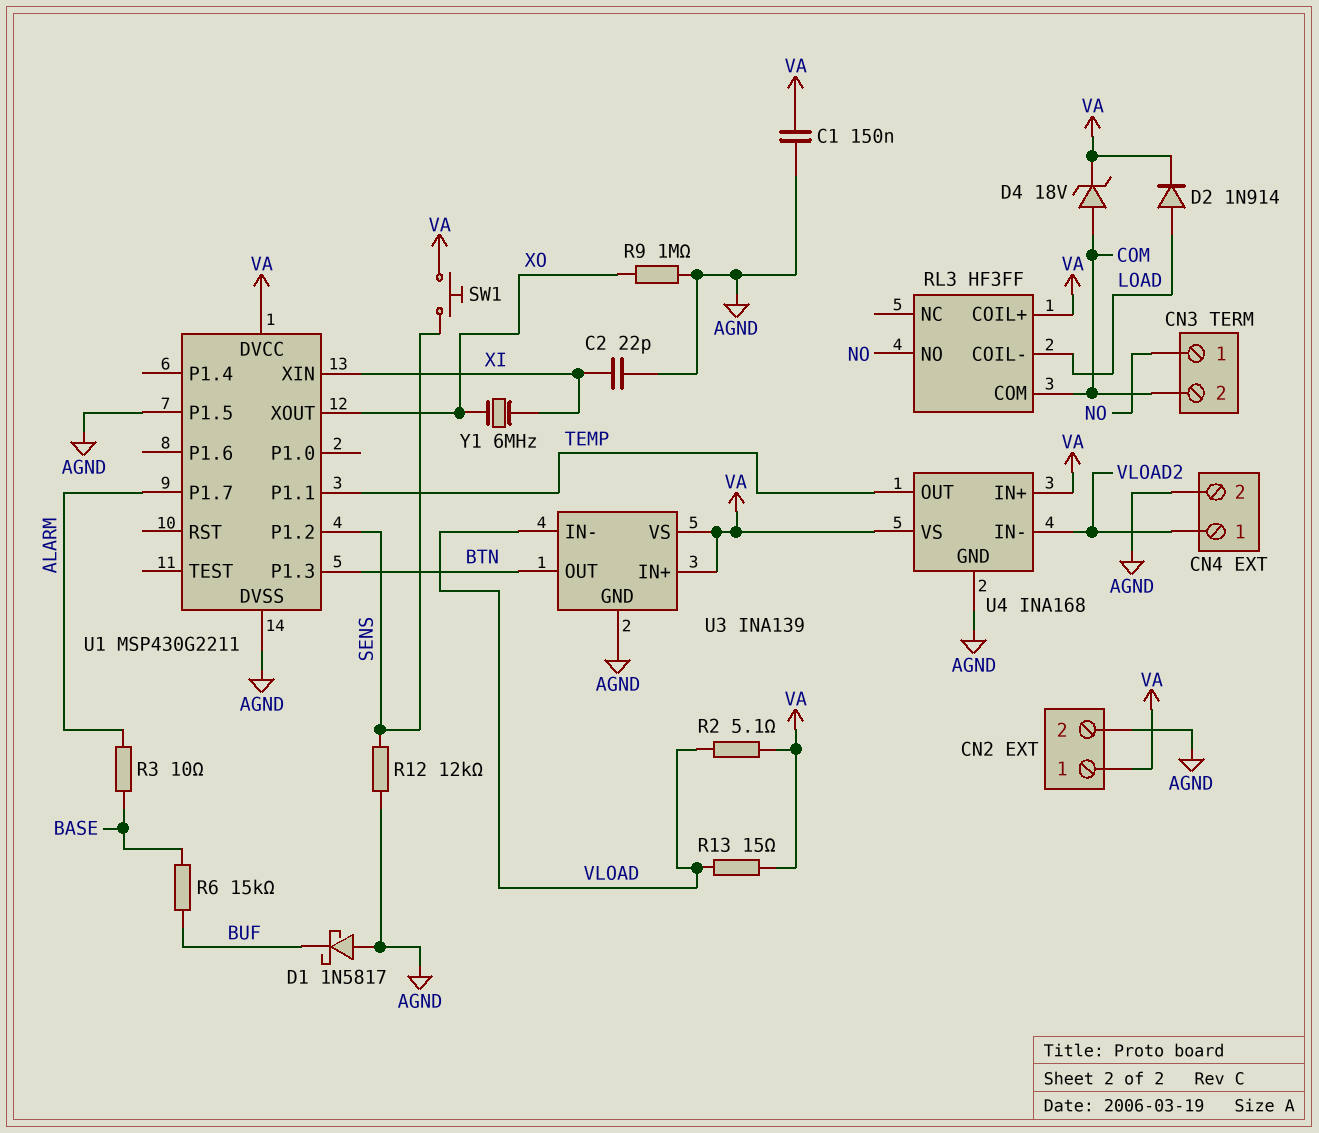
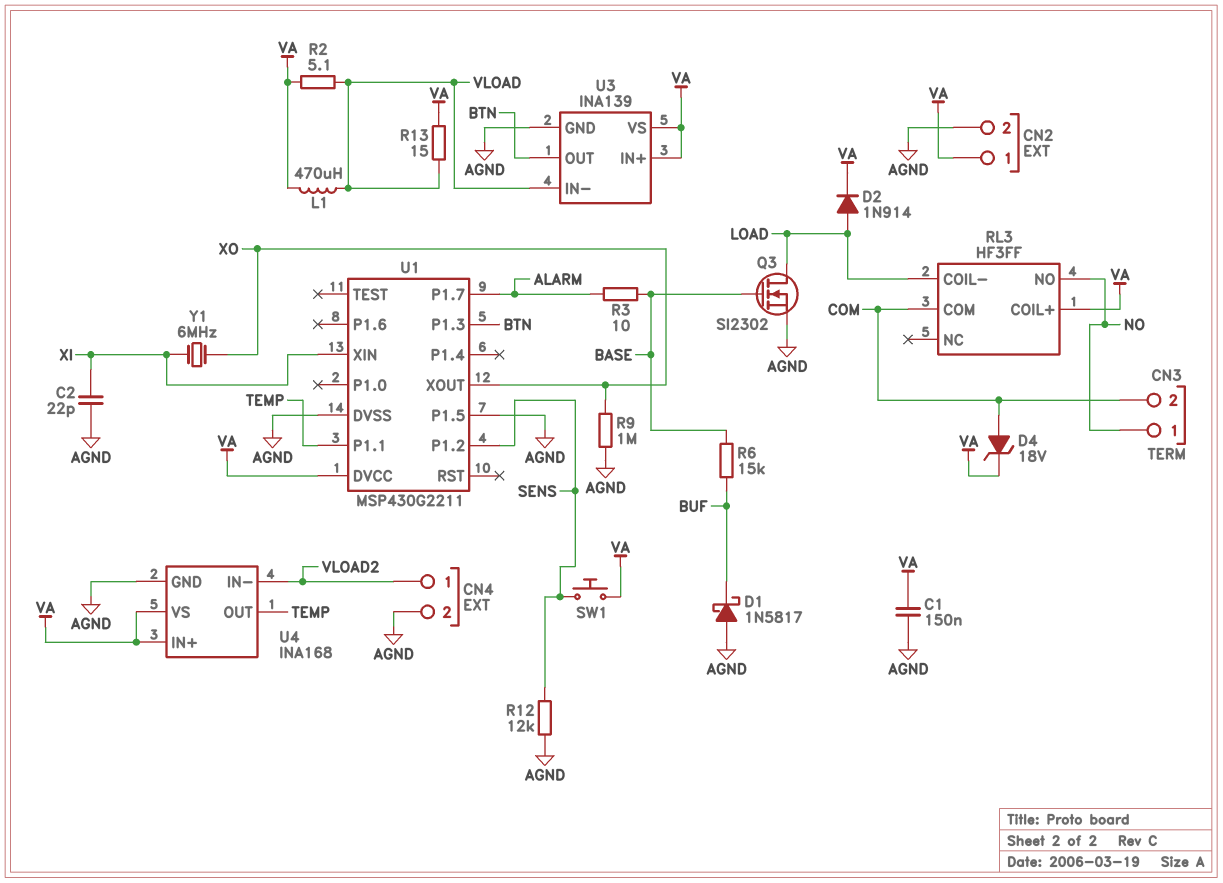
L1: none -> 470uH (VA, VLOAD)
Q3: none -> NMOS SI2302 (G BASE, D LOAD, S AGND)

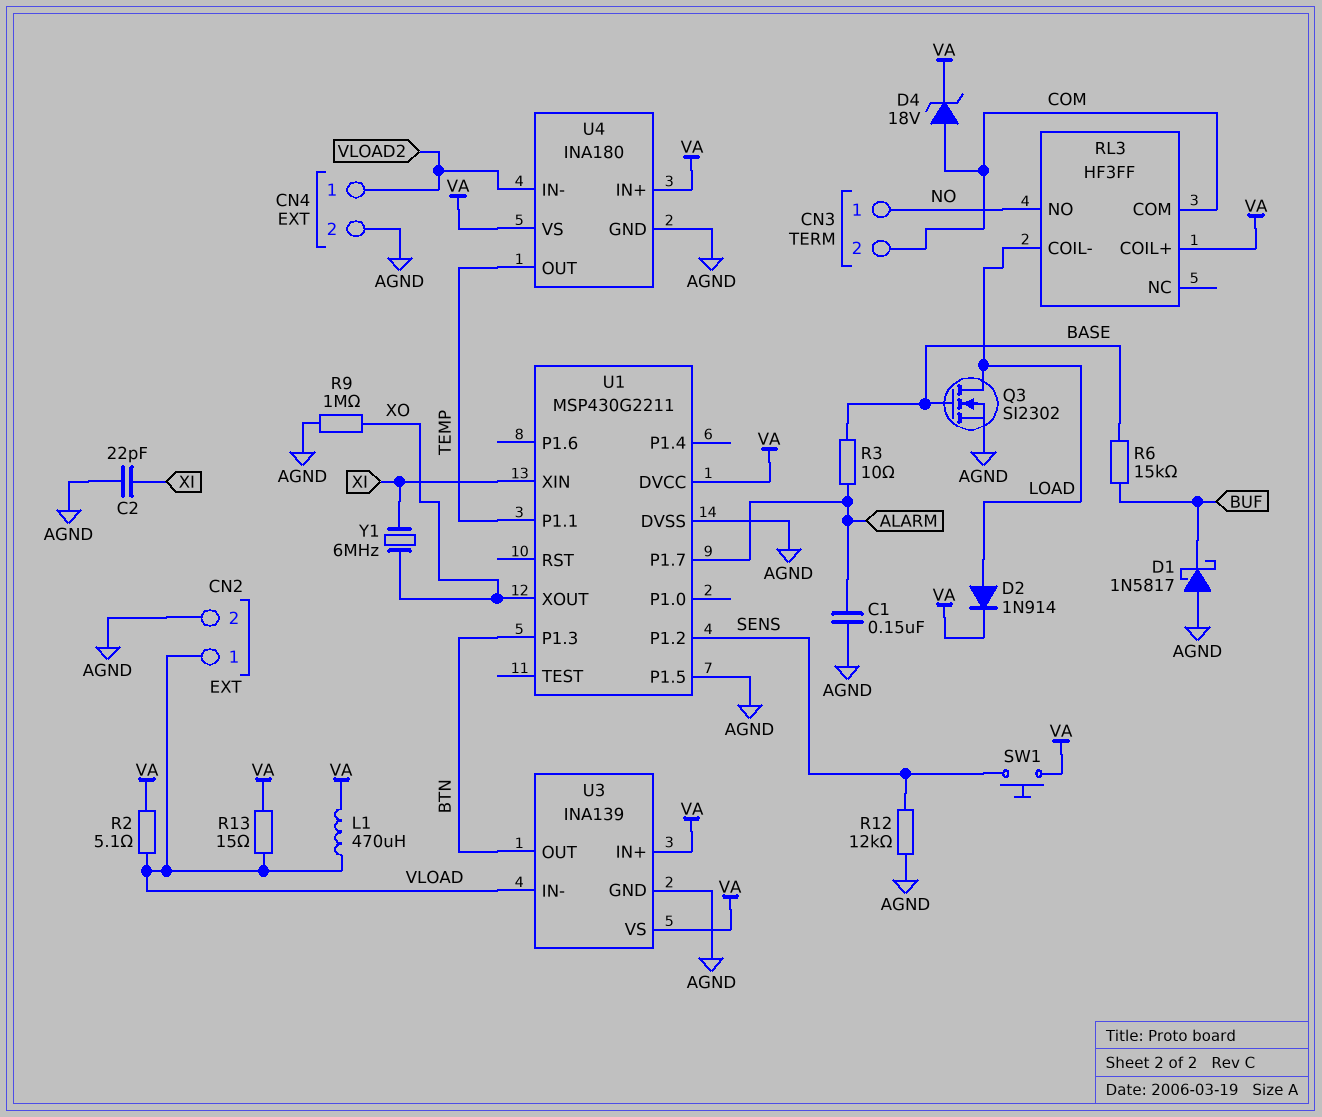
C1: 150nF (AGND, VA) -> 150nF (AGND, ALARM)
CN2 pin 1: VA -> VLOAD
U4: INA168 -> INA180

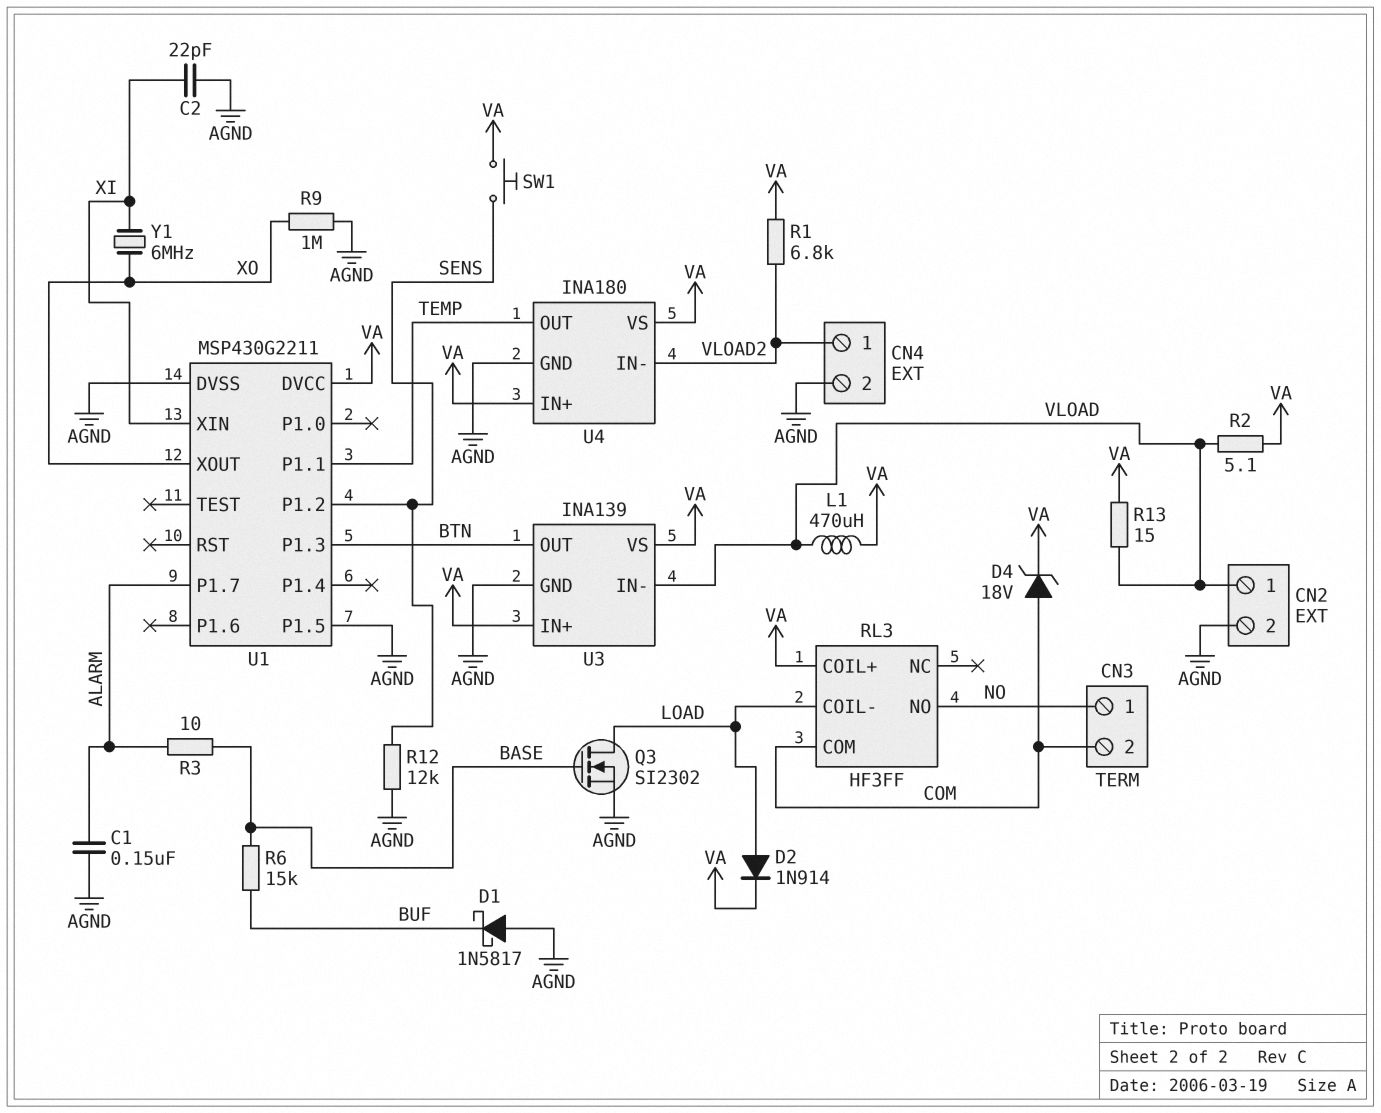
R1: none -> 6.8k (VA, VLOAD2)

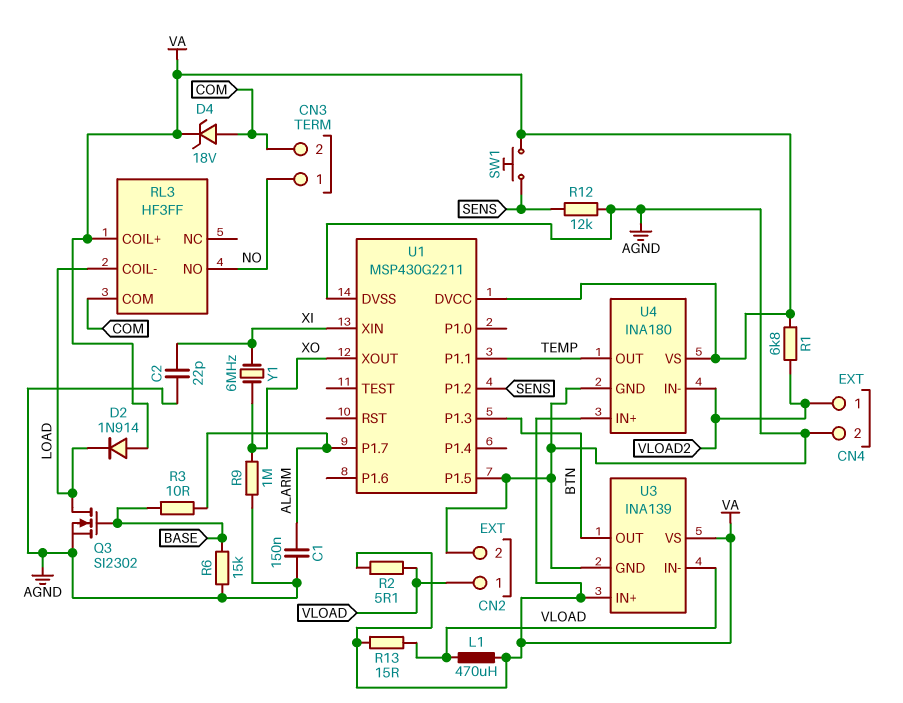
D1: schottky 1N5817 (A AGND, K BUF) -> none
D2: diode 1N914 (A LOAD, K VA) -> diode 1N914 (A VA, K LOAD)
R6: 15k (BASE, BUF) -> 15k (AGND, BASE)

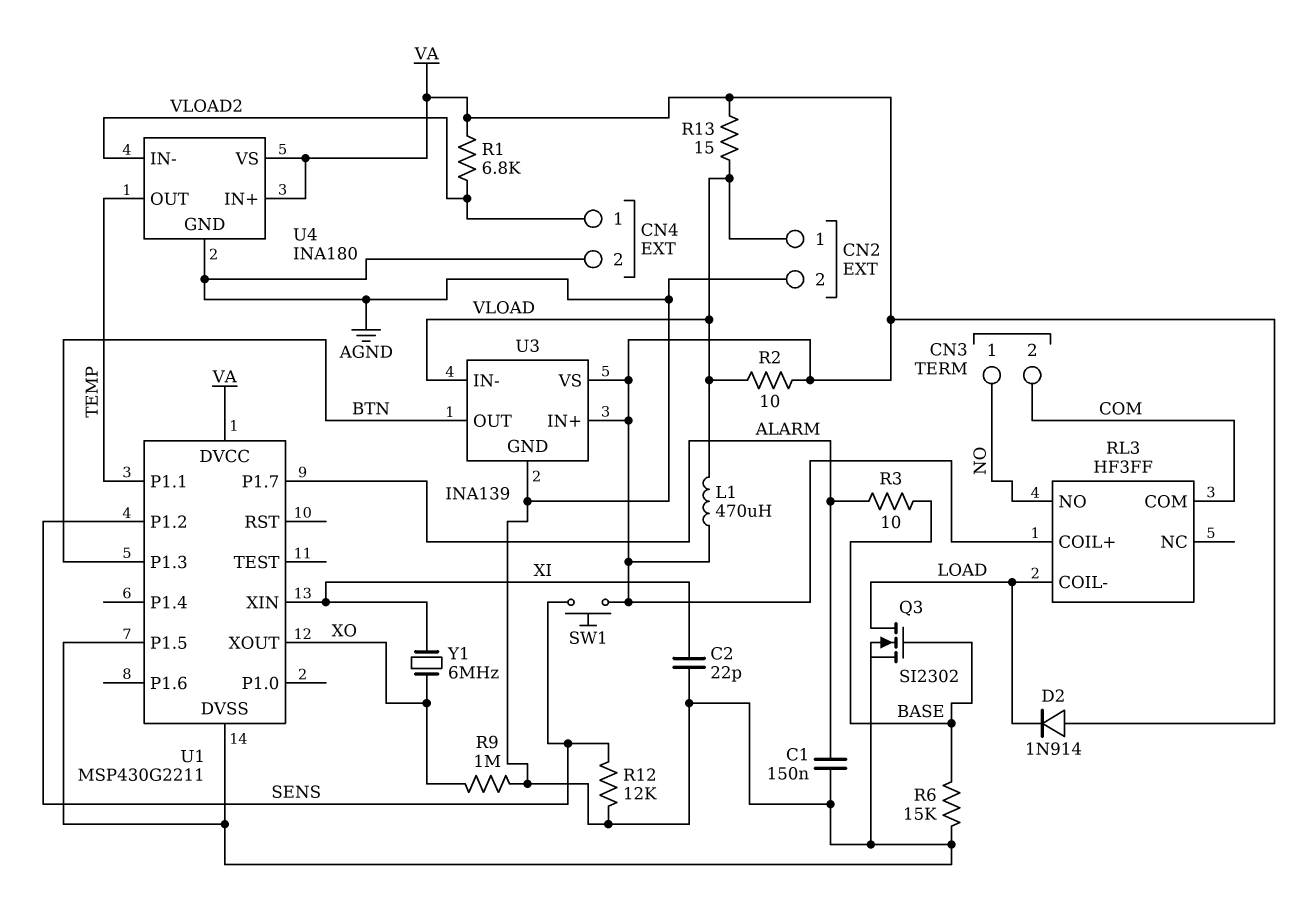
D4: zener 18V (A COM, K VA) -> none
R2: 5.1 (VA, VLOAD) -> 10 (VA, VLOAD)

